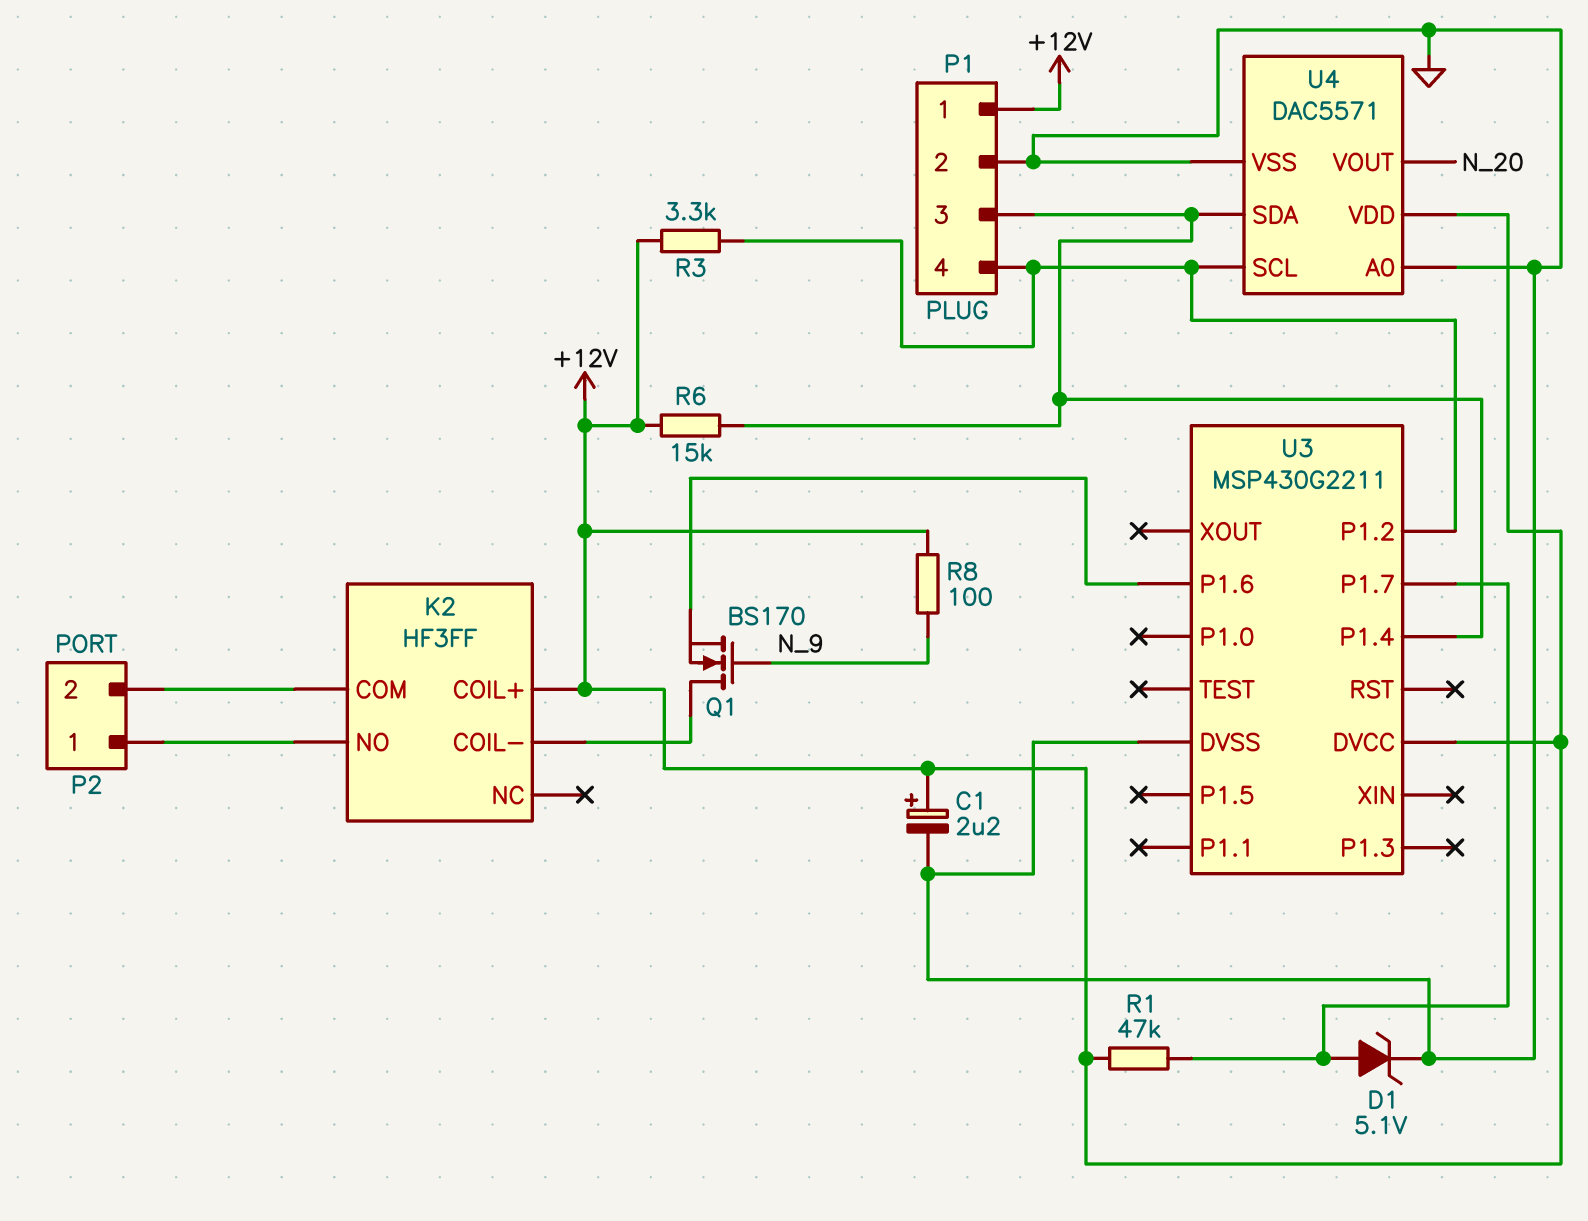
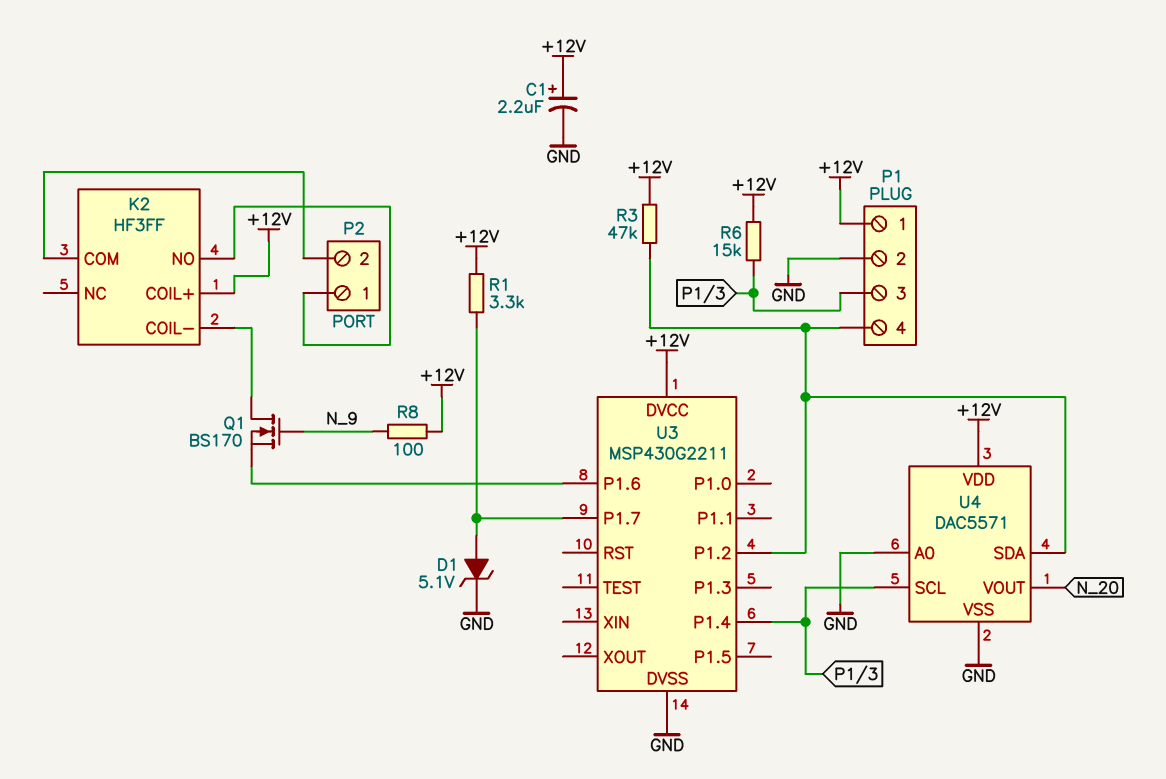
R1: 47k (+12V, U3/P1.7) -> 3.3k (+12V, U3/P1.7)
R3: 3.3k (+12V, P1/4) -> 47k (+12V, P1/4)
U4 pin SCL: P1/4 -> P1/3
U4 pin SDA: P1/3 -> P1/4

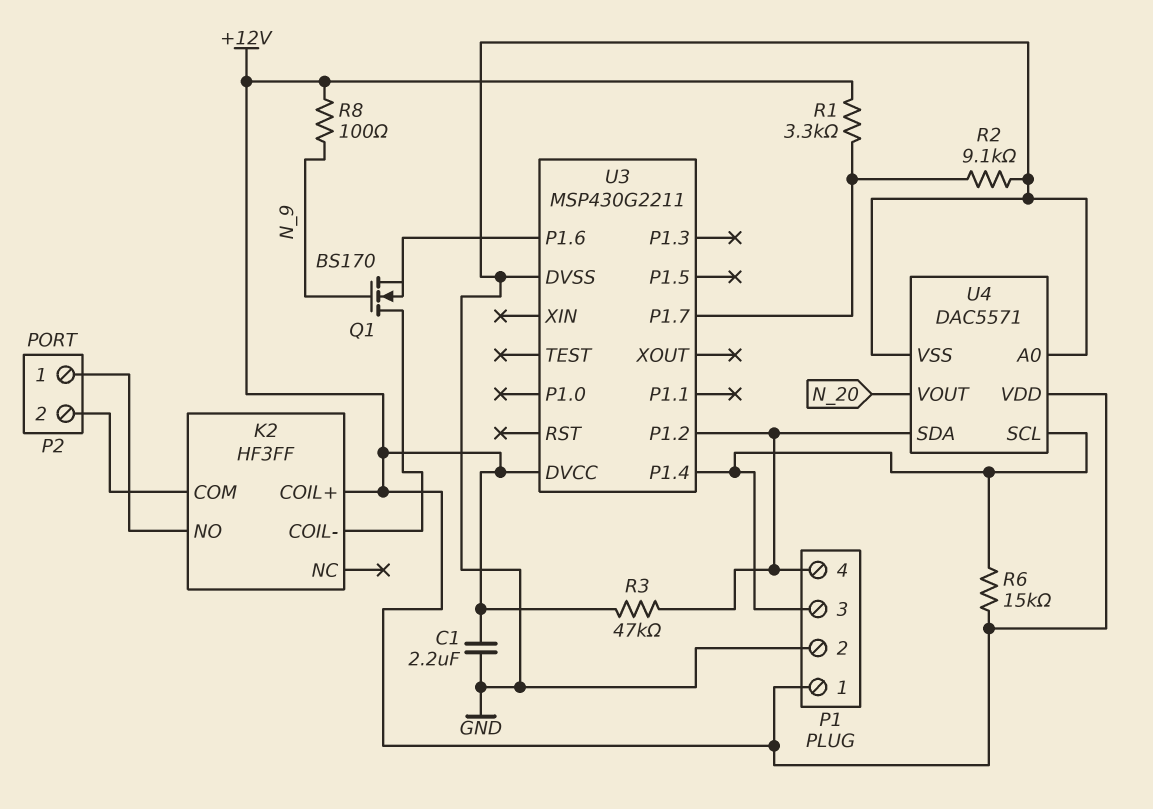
C1: 2.2uF (plus +12V, minus GND) -> 2.2uF (+12V, GND)
D1: zener 5.1V (A U3/P1.7, K GND) -> none
R2: none -> 9.1k (GND, U3/P1.7)

